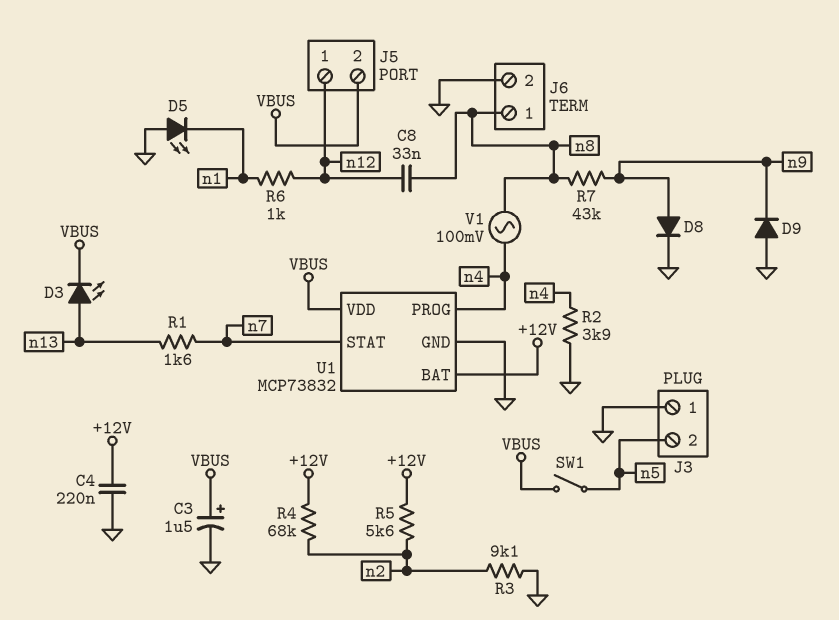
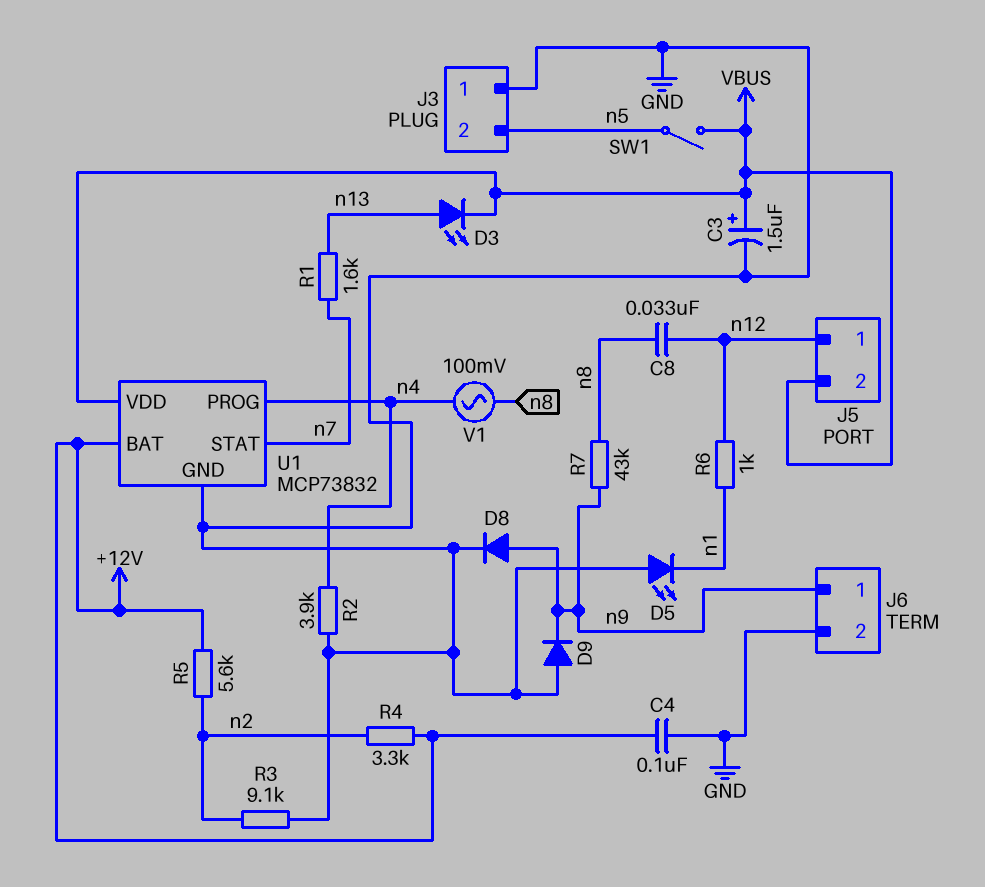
C4: 220nF (+12V, GND) -> 100nF (+12V, GND)
J6 pin 1: n8 -> n9
R4: 68k (+12V, n2) -> 3.3k (+12V, n2)

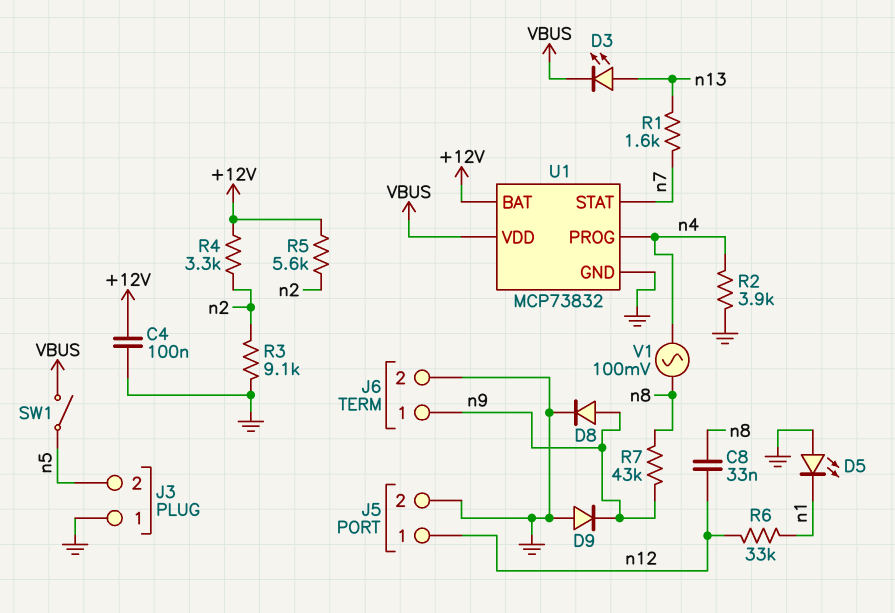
C3: 1.5uF (plus VBUS, minus GND) -> none
J5 pin 2: VBUS -> GND
R6: 1k (n1, n12) -> 33k (n1, n12)

